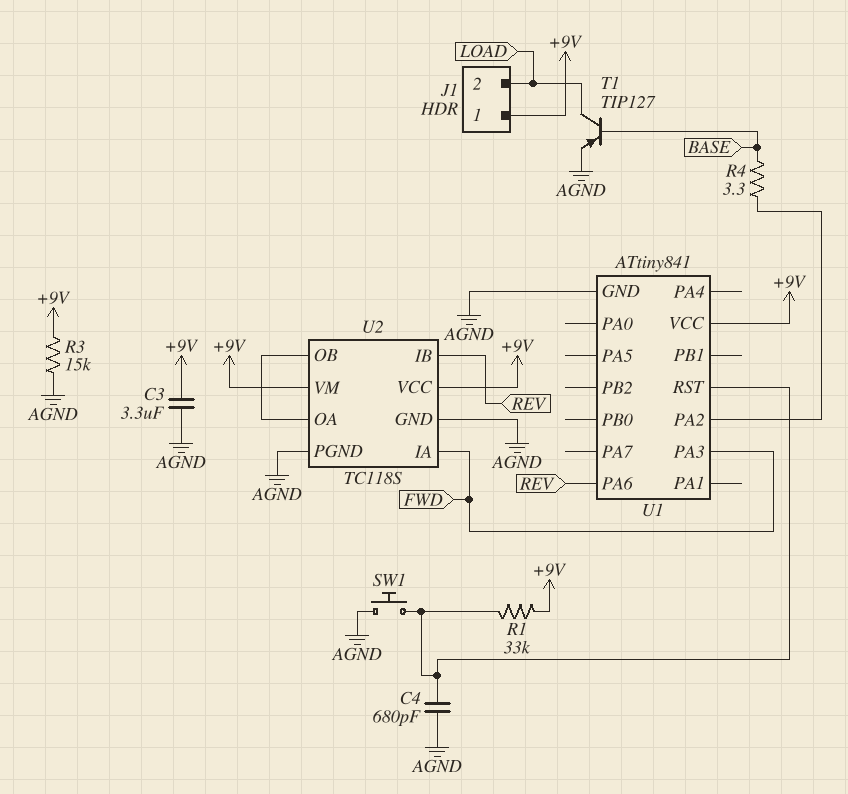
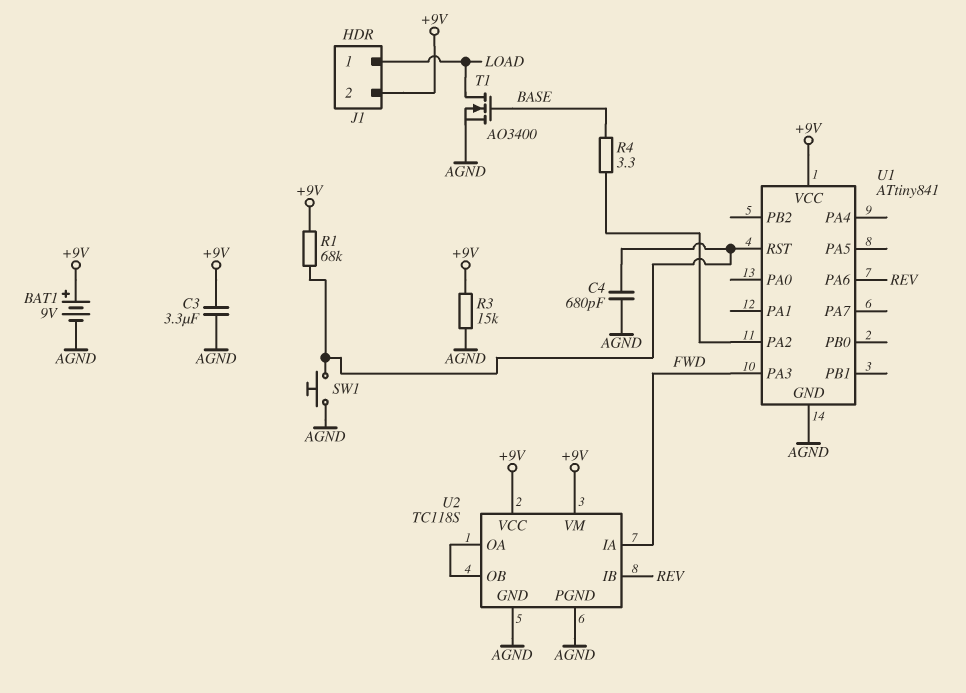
BAT1: none -> 9V (plus +9V, minus AGND)
J1 pin 1: +9V -> LOAD
J1 pin 2: LOAD -> +9V
R1: 33k (+9V, U1/RST) -> 68k (+9V, U1/RST)
T1: PNP TIP127 (B BASE, C LOAD, E AGND) -> NMOS AO3400 (G BASE, D LOAD, S AGND)

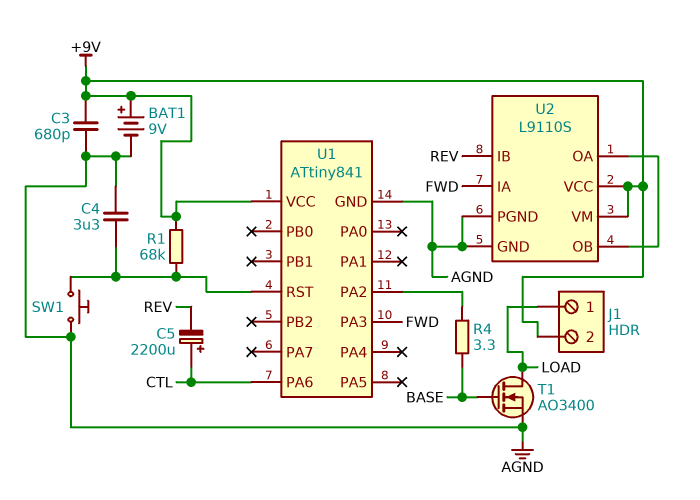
C3: 3.3uF (+9V, AGND) -> 680pF (+9V, AGND)
C4: 680pF (AGND, U1/RST) -> 3.3uF (AGND, U1/RST)
C5: none -> 2200uF (plus CTL, minus REV)
R3: 15k (+9V, AGND) -> none
U1 pin PA6: REV -> CTL
U2: TC118S -> L9110S

